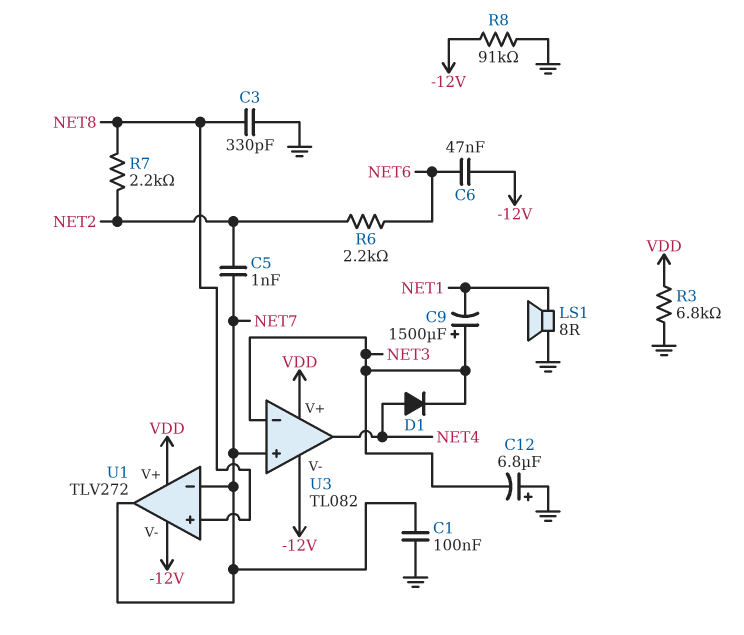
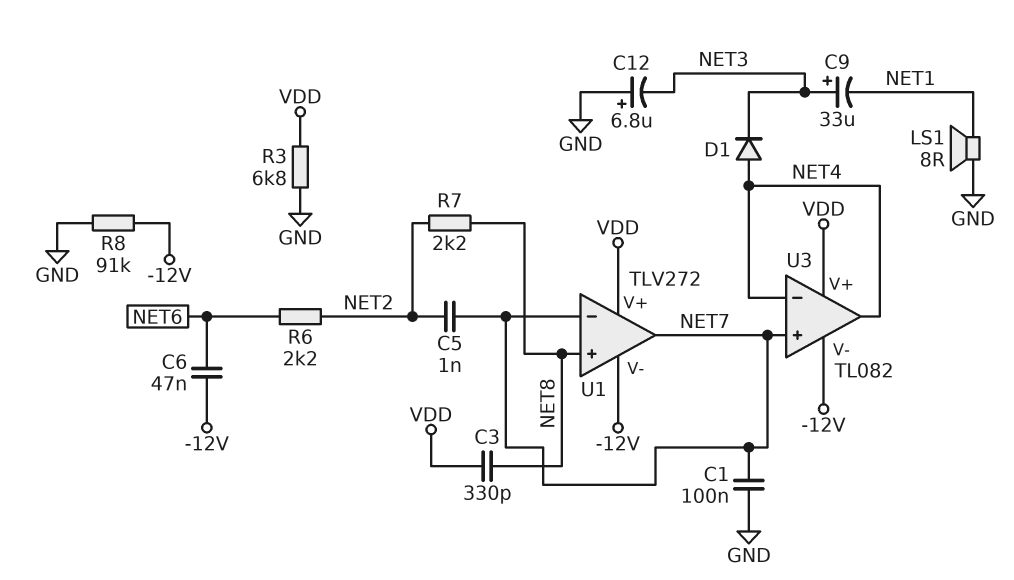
C3: 330pF (GND, NET8) -> 330pF (NET8, VDD)
C9: 1500uF (plus NET3, minus NET1) -> 33uF (plus NET3, minus NET1)
U3 pin in-: NET3 -> NET4

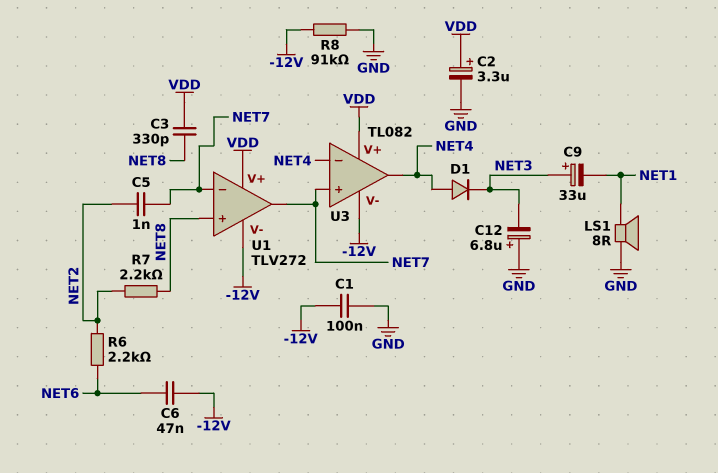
C1: 100nF (GND, NET7) -> 100nF (-12V, GND)
C2: none -> 3.3uF (plus VDD, minus GND)
R3: 6.8k (GND, VDD) -> none

